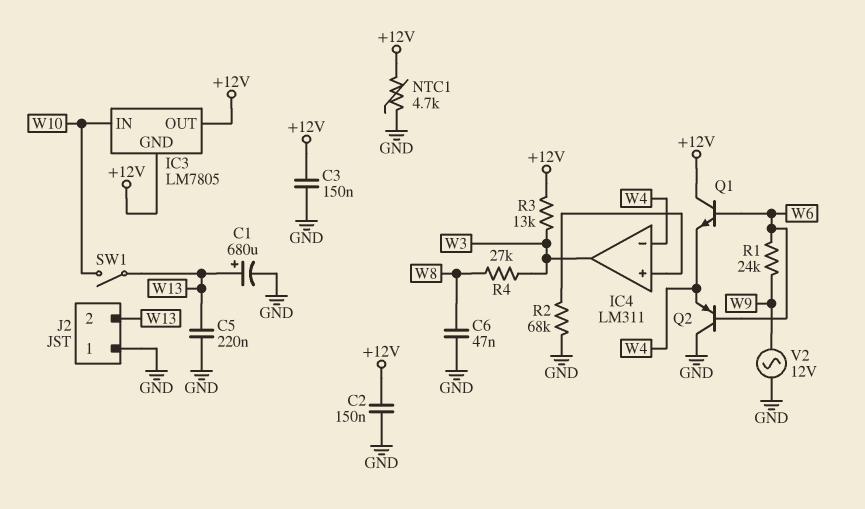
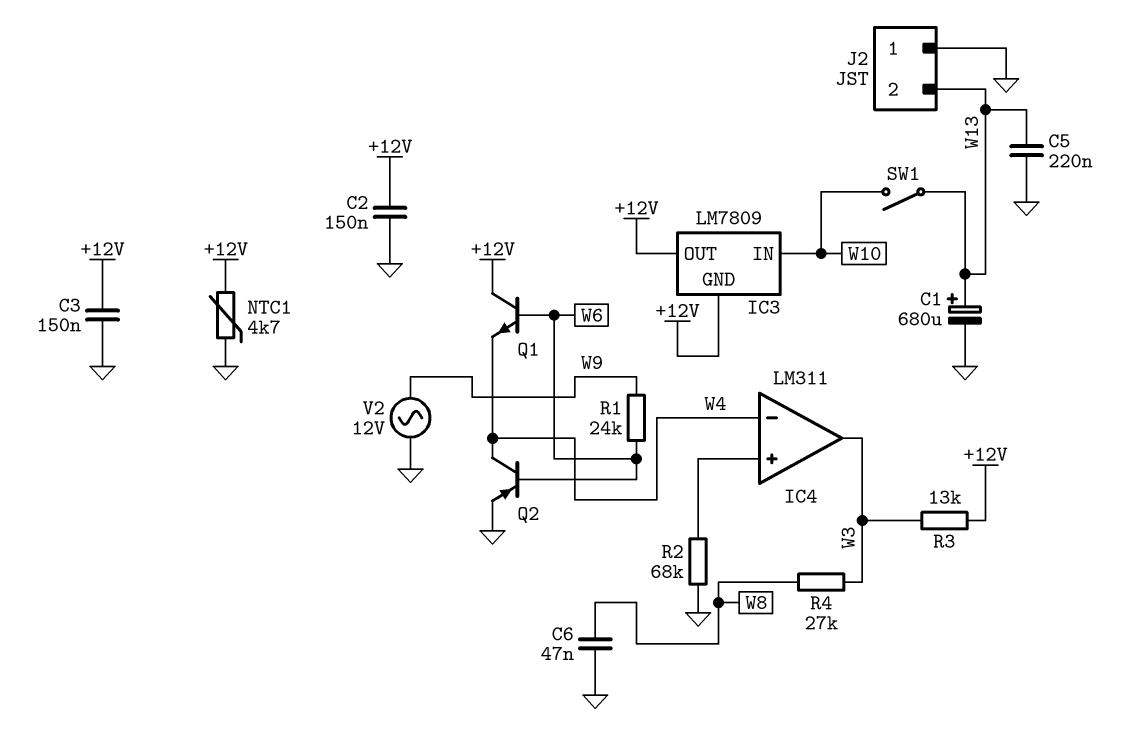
IC3: LM7805 -> LM7809
Q2: PNP (B W6, C GND, E W4) -> PNP (B W6, C W4, E GND)

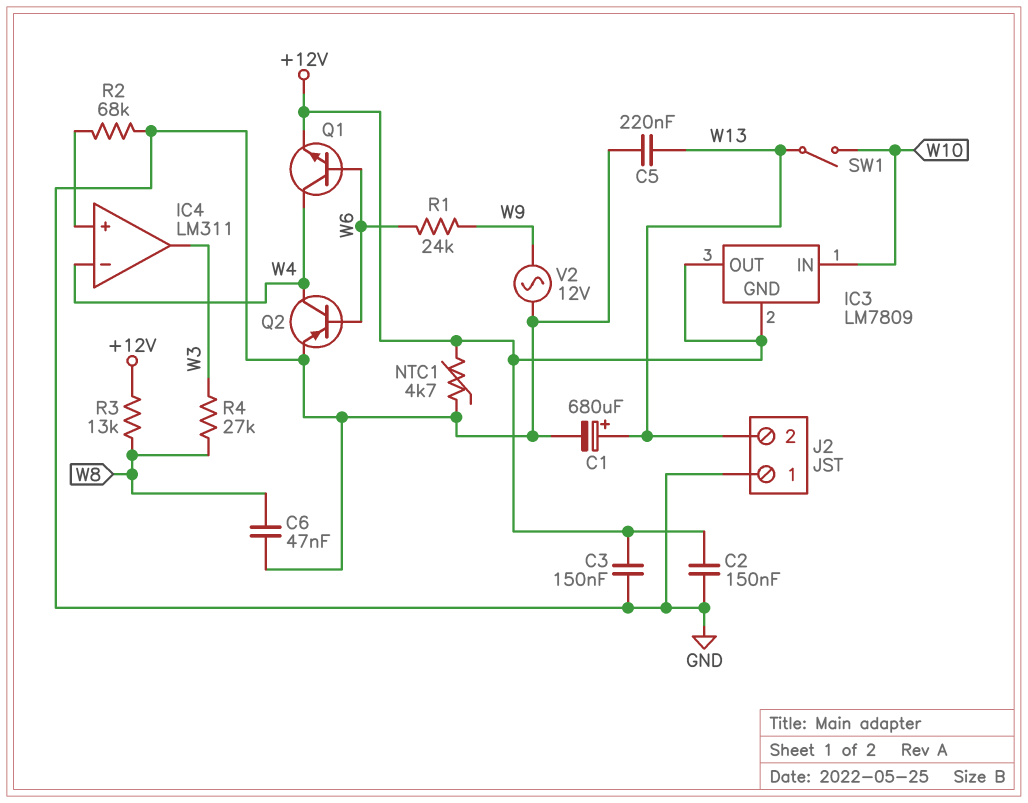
Q1: NPN (B W6, C +12V, E W4) -> NPN (B W6, C W4, E +12V)
R3: 13k (+12V, W3) -> 13k (+12V, W8)

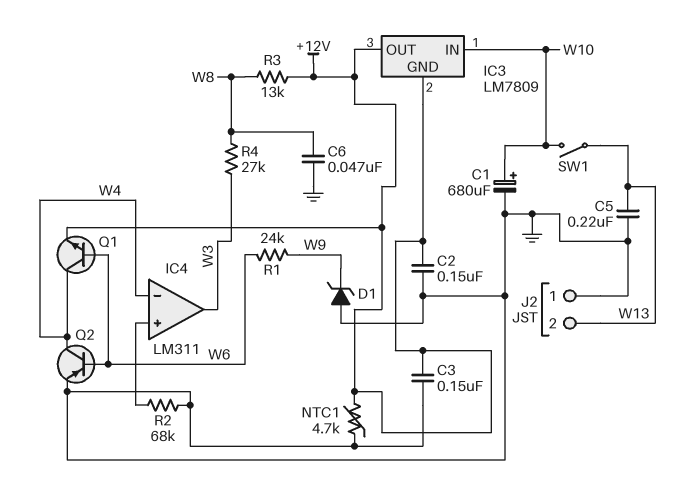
C1: 680uF (plus W13, minus GND) -> 680uF (plus W10, minus GND)
D1: none -> zener (A GND, K W9)
V2: AC 12V (GND, W9) -> none

